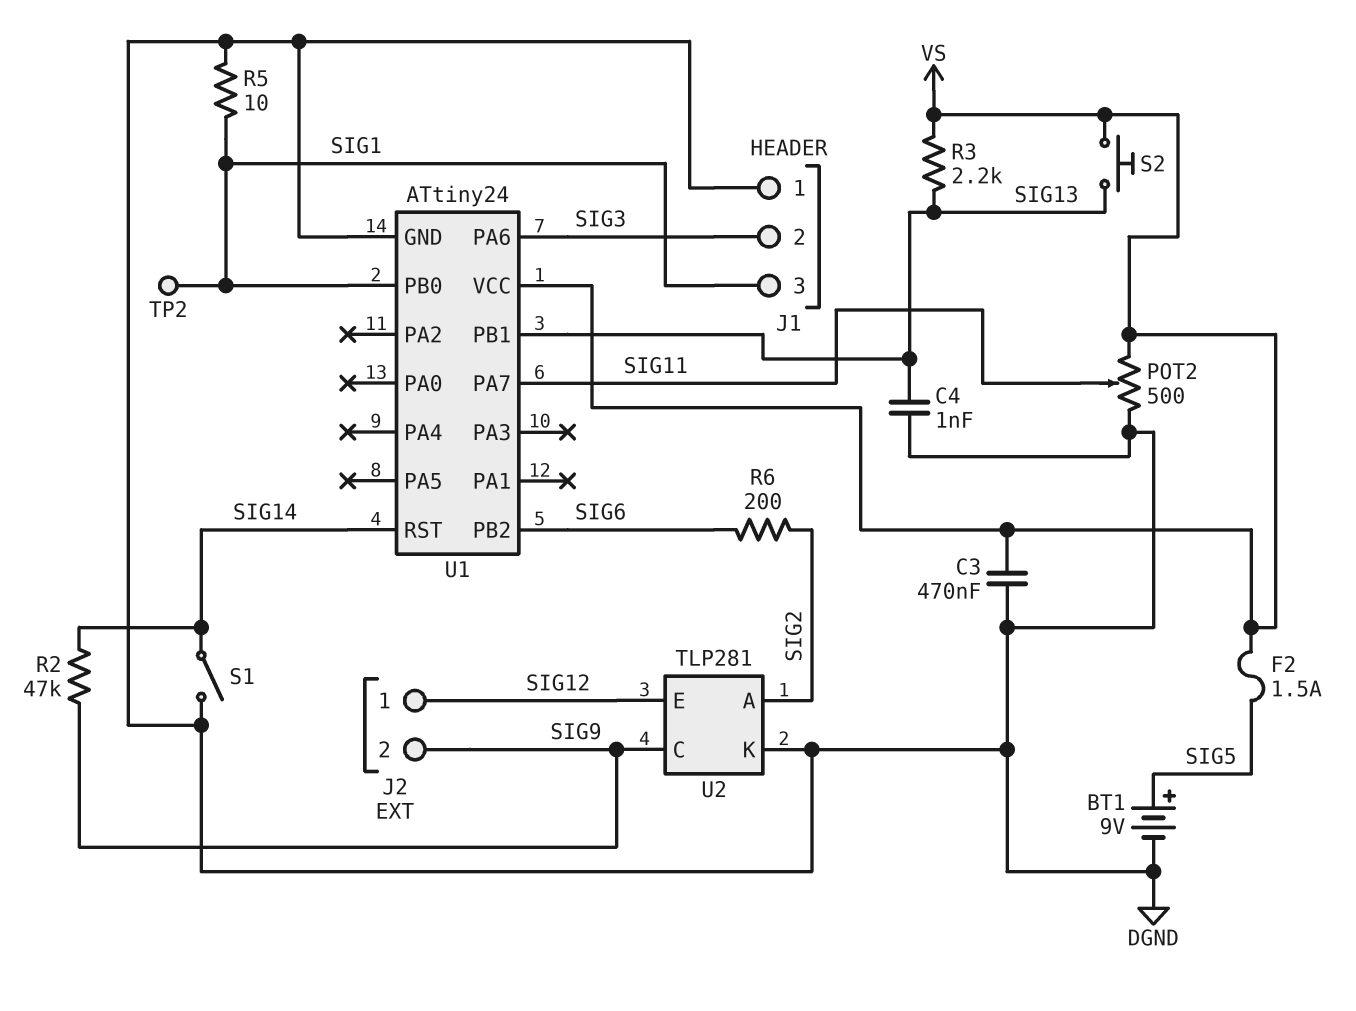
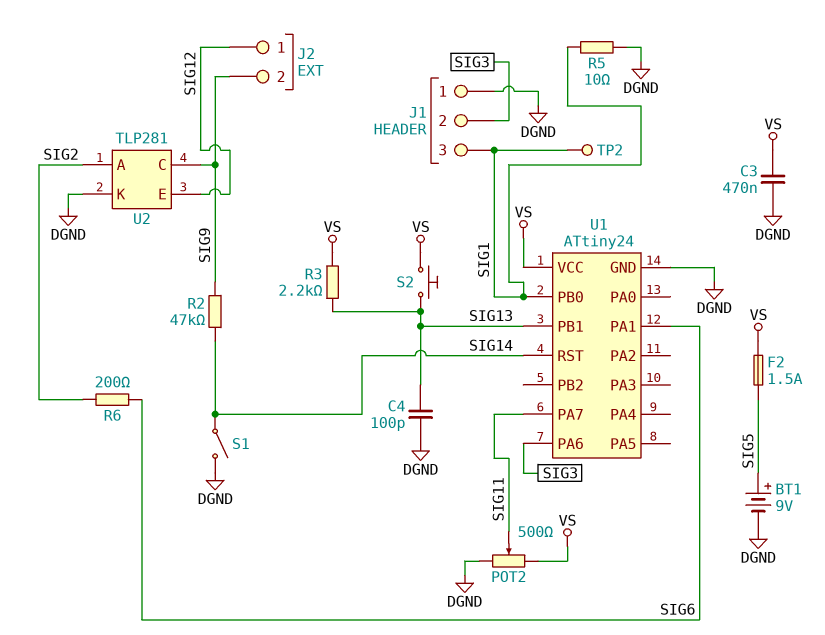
C4: 1nF (DGND, SIG13) -> 100pF (DGND, SIG13)
U1 pin PA1: none -> SIG6
U1 pin PB2: SIG6 -> none

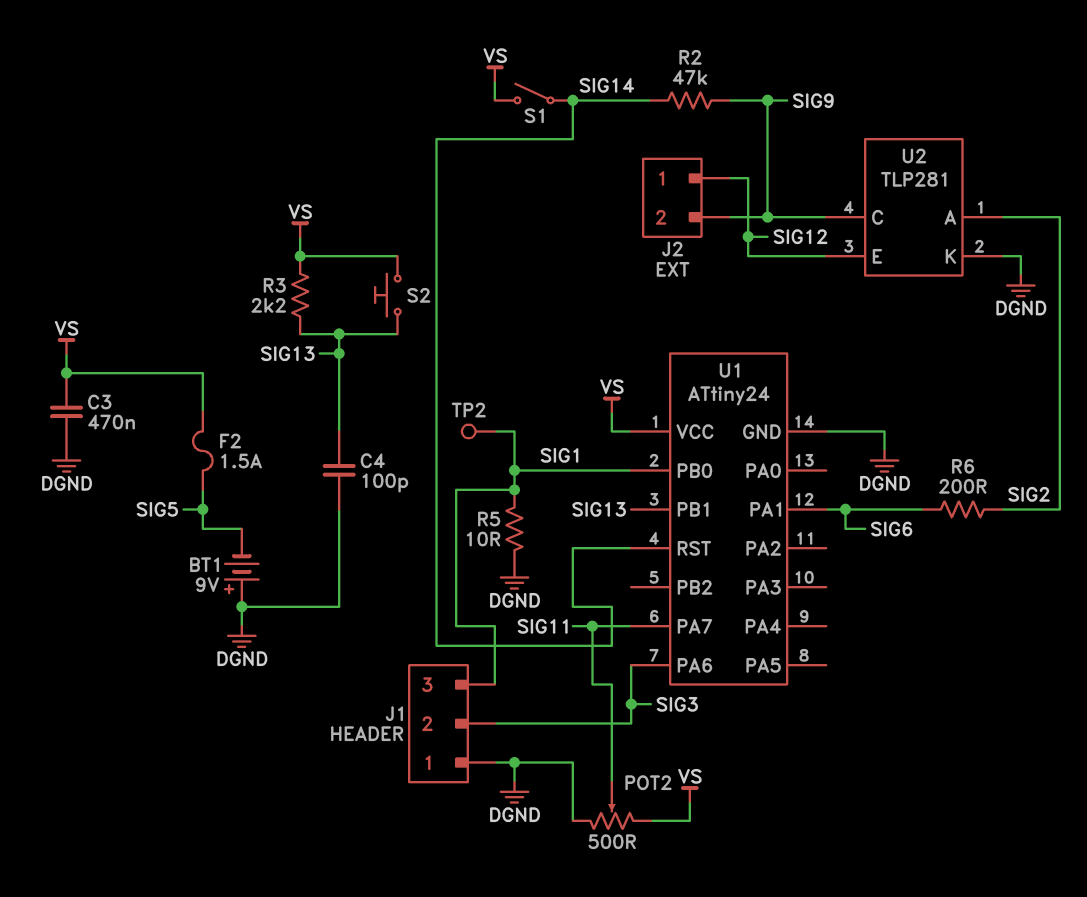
BT1: 9V (plus SIG5, minus DGND) -> 9V (plus DGND, minus SIG5)
S1: switch (DGND, SIG14) -> switch (SIG14, VS)

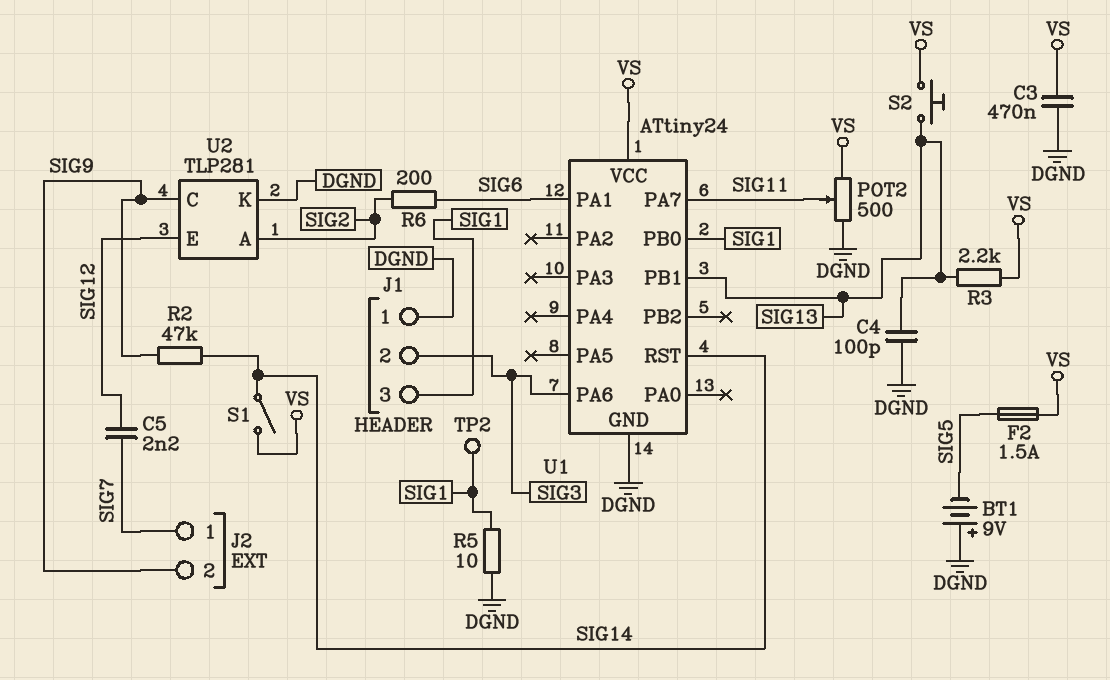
C5: none -> 2.2nF (SIG7, SIG12)
J2 pin 1: SIG12 -> SIG7

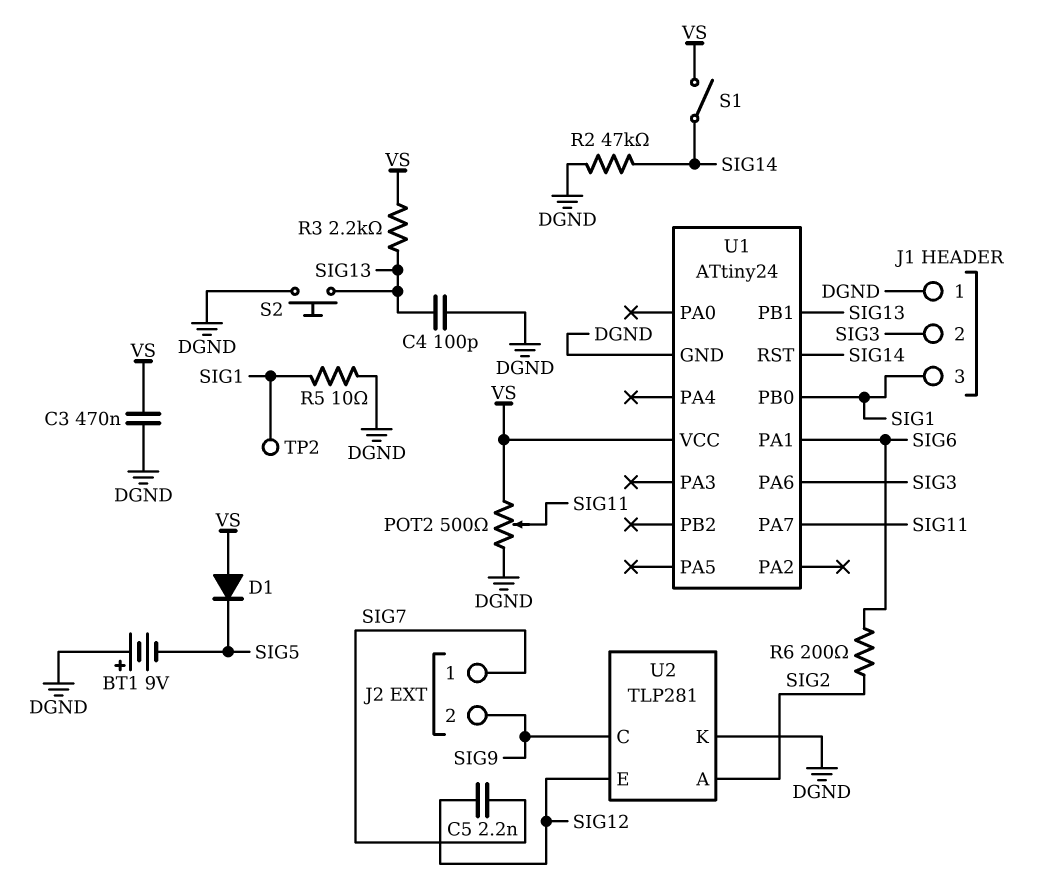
D1: none -> diode (A VS, K SIG5)
F2: 1.5A (SIG5, VS) -> none
R2: 47k (SIG9, SIG14) -> 47k (DGND, SIG14)
S2: button (SIG13, VS) -> button (DGND, SIG13)

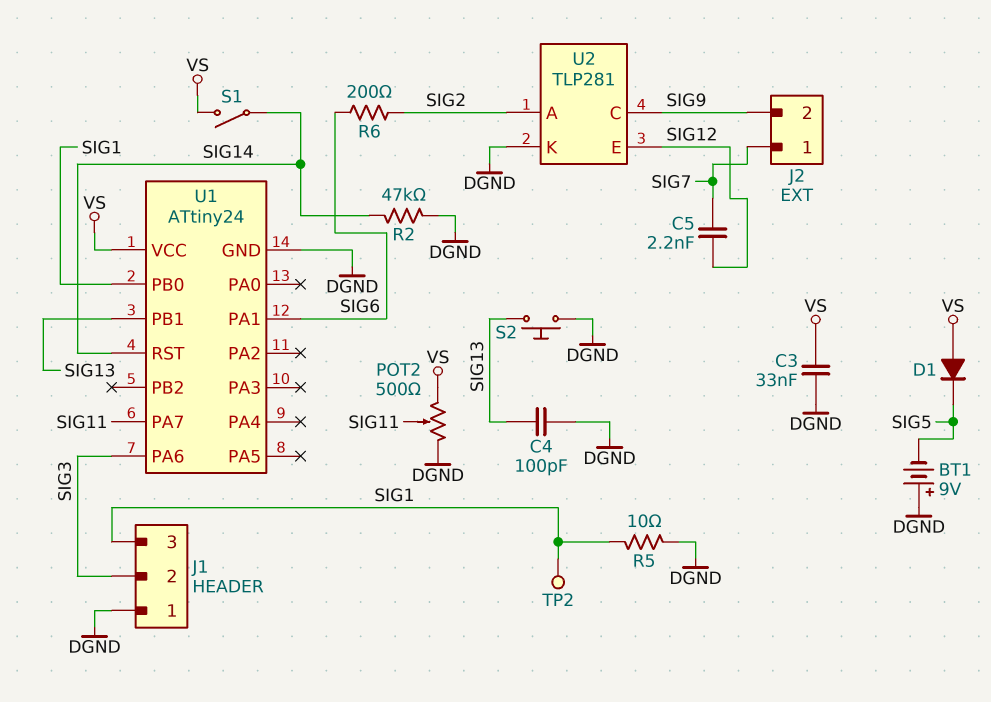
C3: 470nF (DGND, VS) -> 33nF (DGND, VS)
R3: 2.2k (SIG13, VS) -> none

